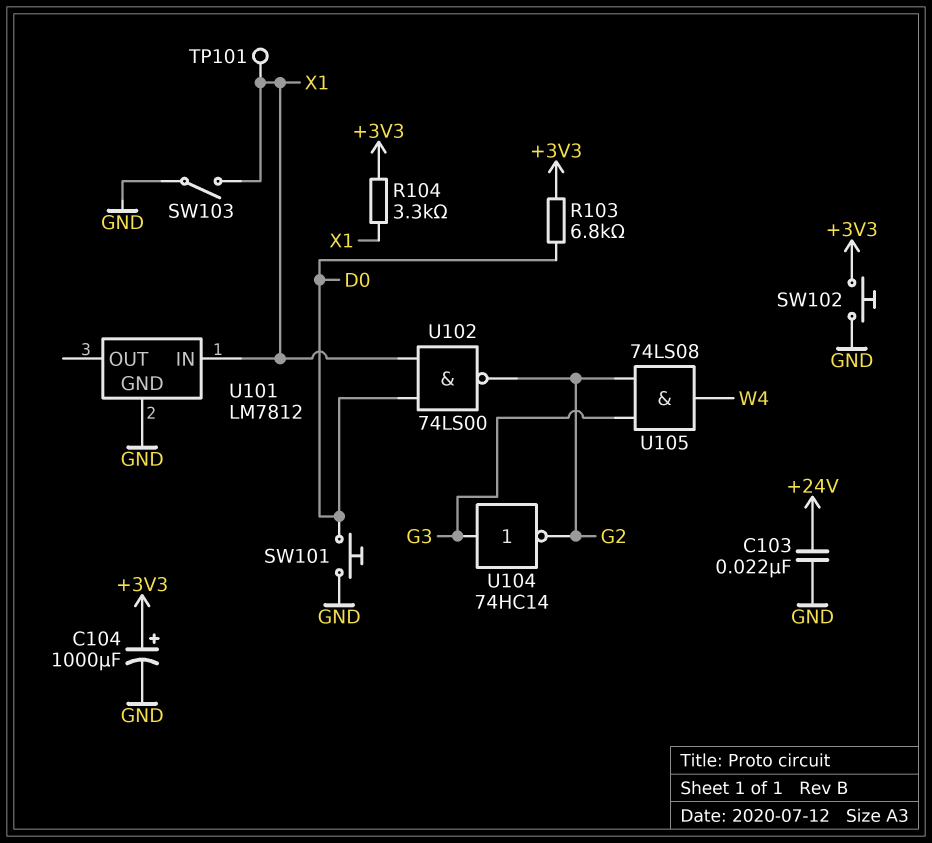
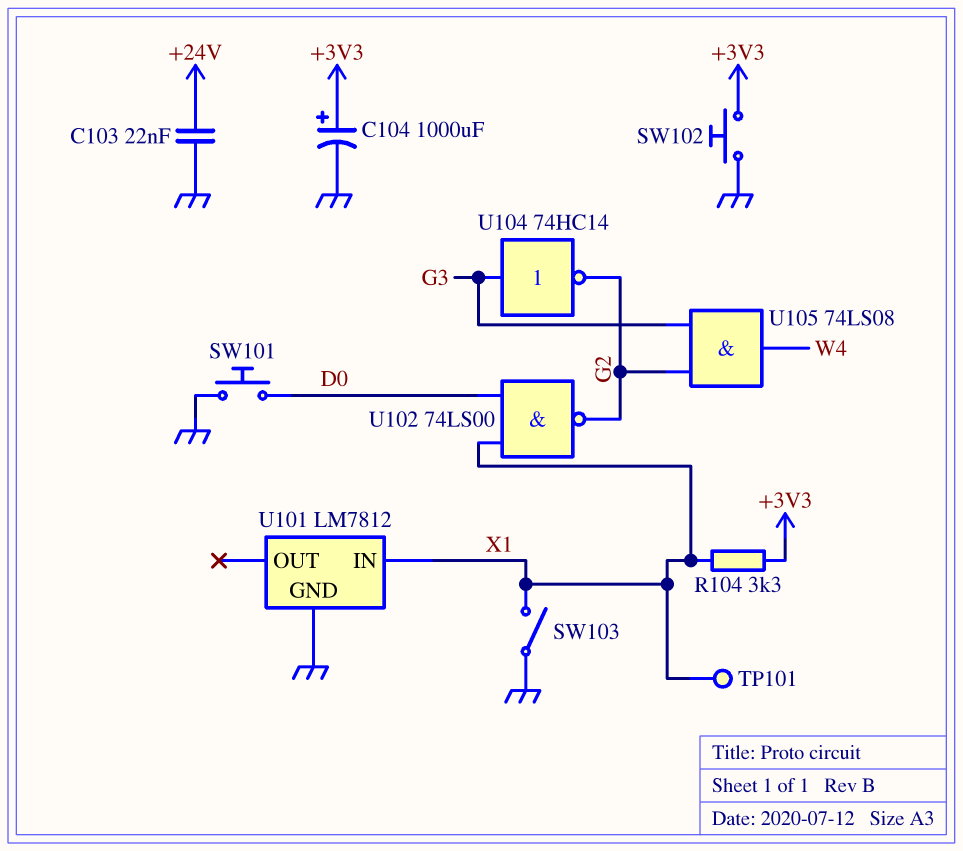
R103: 6.8k (+3V3, D0) -> none

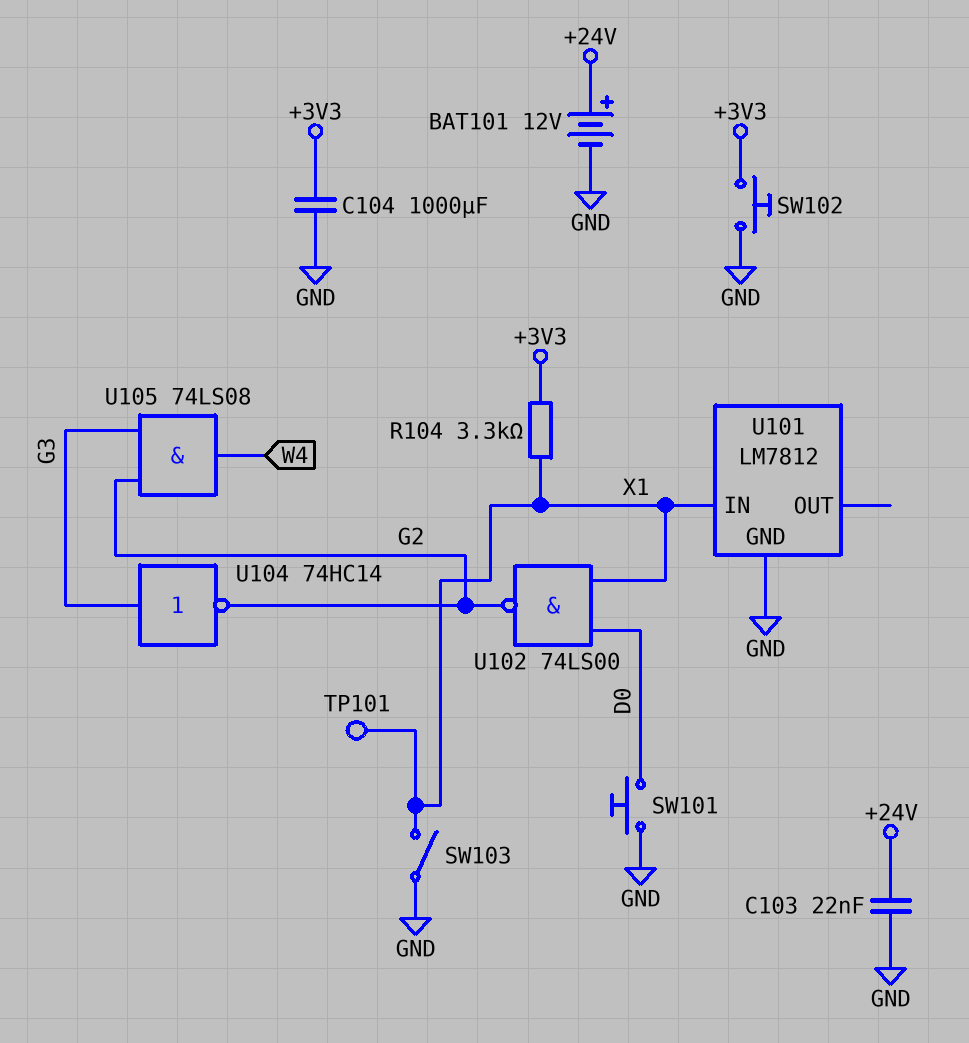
BAT101: none -> 12V (plus +24V, minus GND)
C104: 1000uF (plus +3V3, minus GND) -> 1000uF (+3V3, GND)

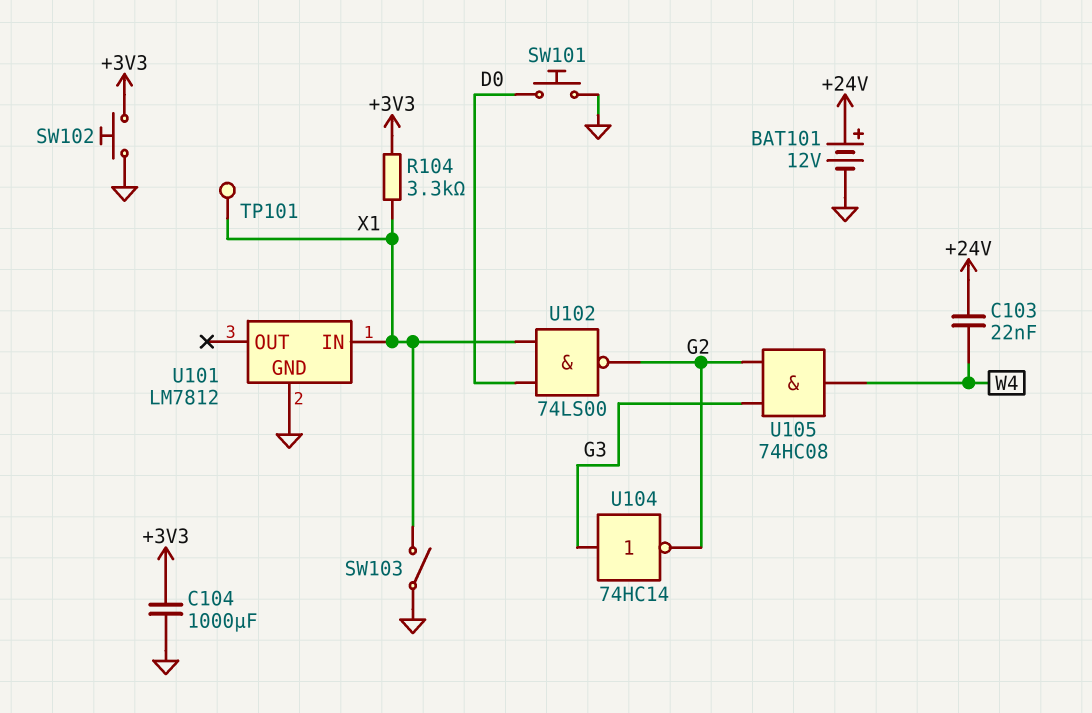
C103: 22nF (+24V, GND) -> 22nF (+24V, W4)
U105: AND 74LS08 (in G2, in G3, out W4) -> AND 74HC08 (in G2, in G3, out W4)

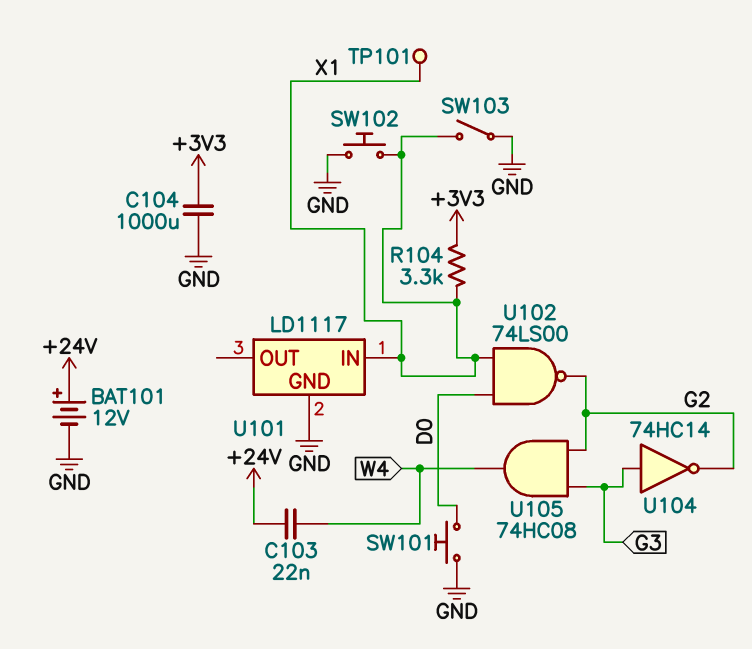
SW102: button (+3V3, GND) -> button (GND, X1)
U101: LM7812 -> LD1117

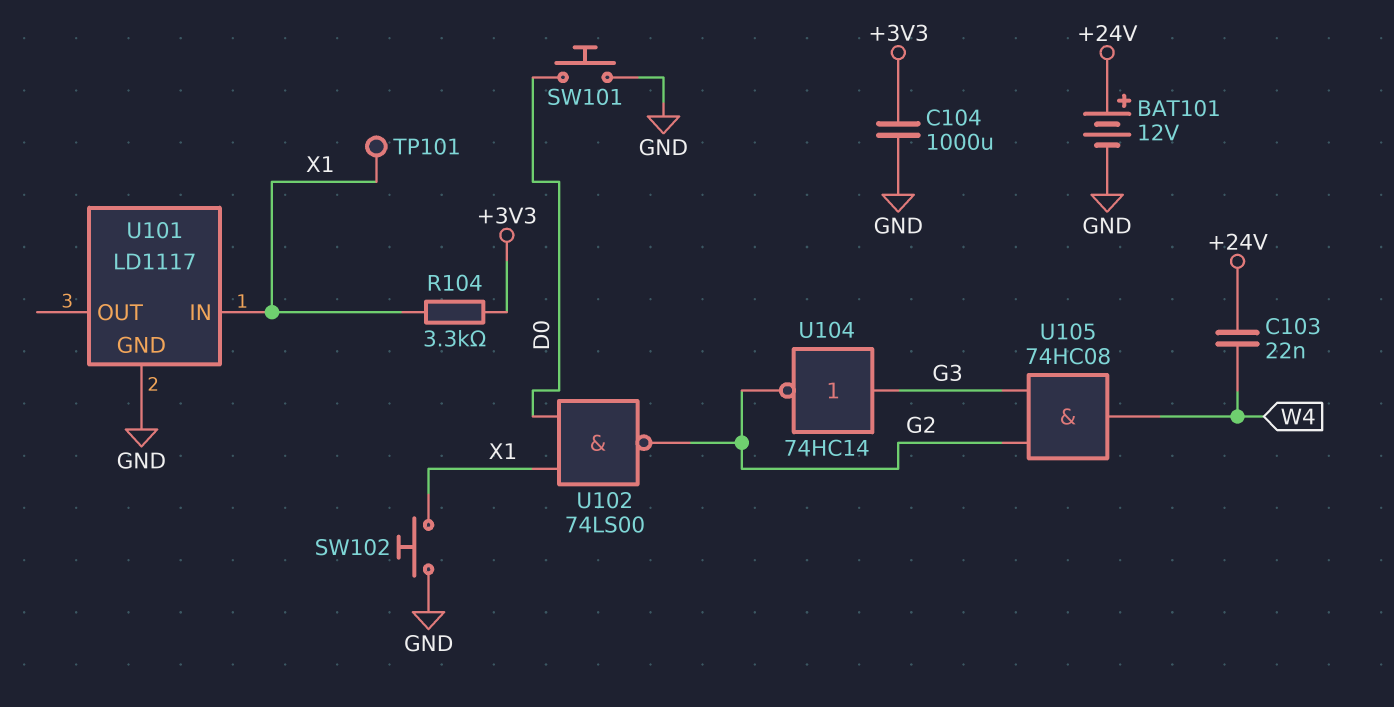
SW103: switch (GND, X1) -> none

